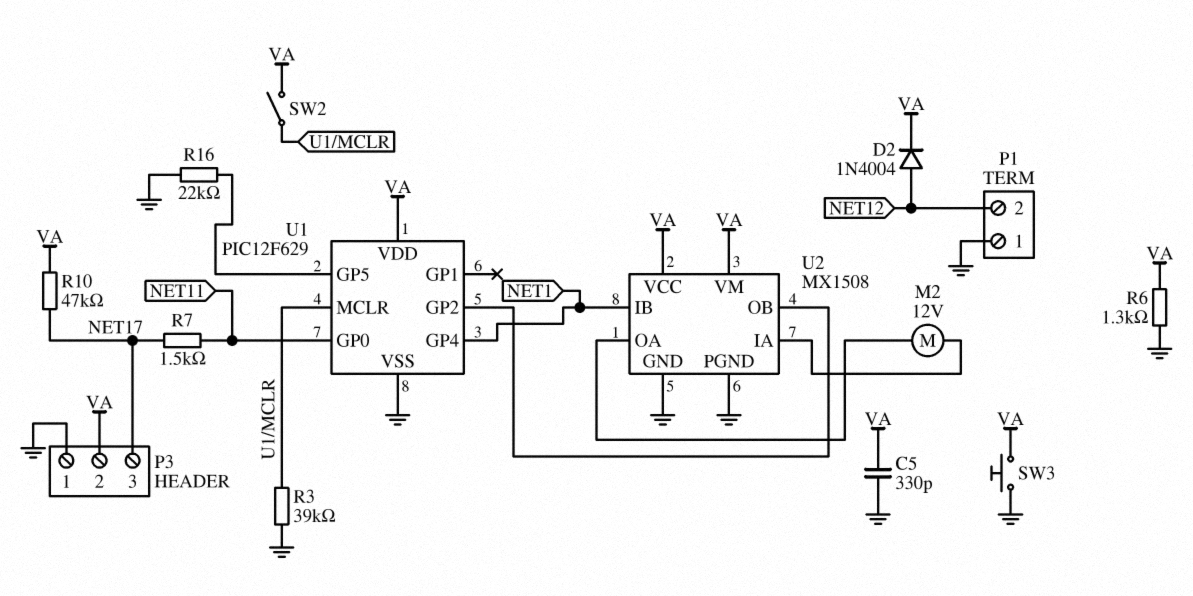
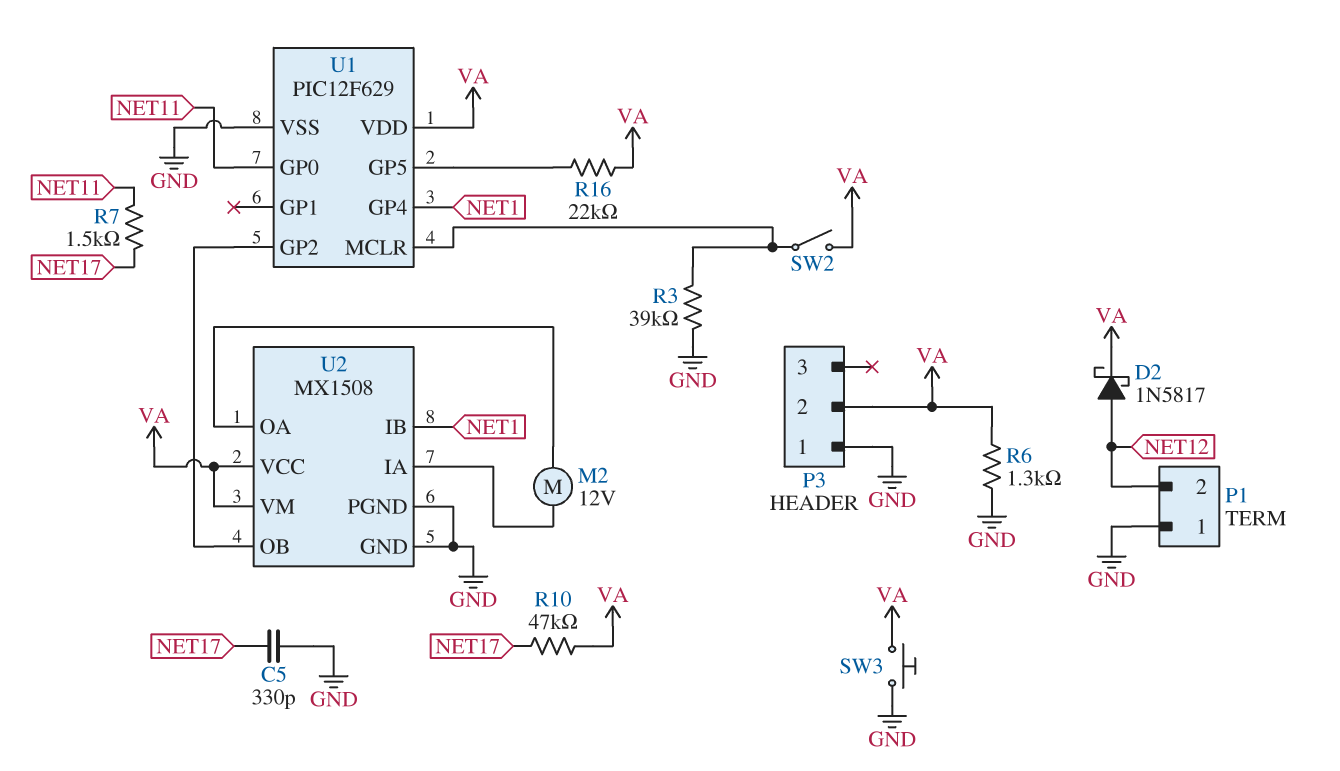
C5: 330pF (GND, VA) -> 330pF (GND, NET17)
D2: diode 1N4004 (A NET12, K VA) -> schottky 1N5817 (A NET12, K VA)
P3 pin 3: NET17 -> none
R16: 22k (GND, U1/GP5) -> 22k (U1/GP5, VA)

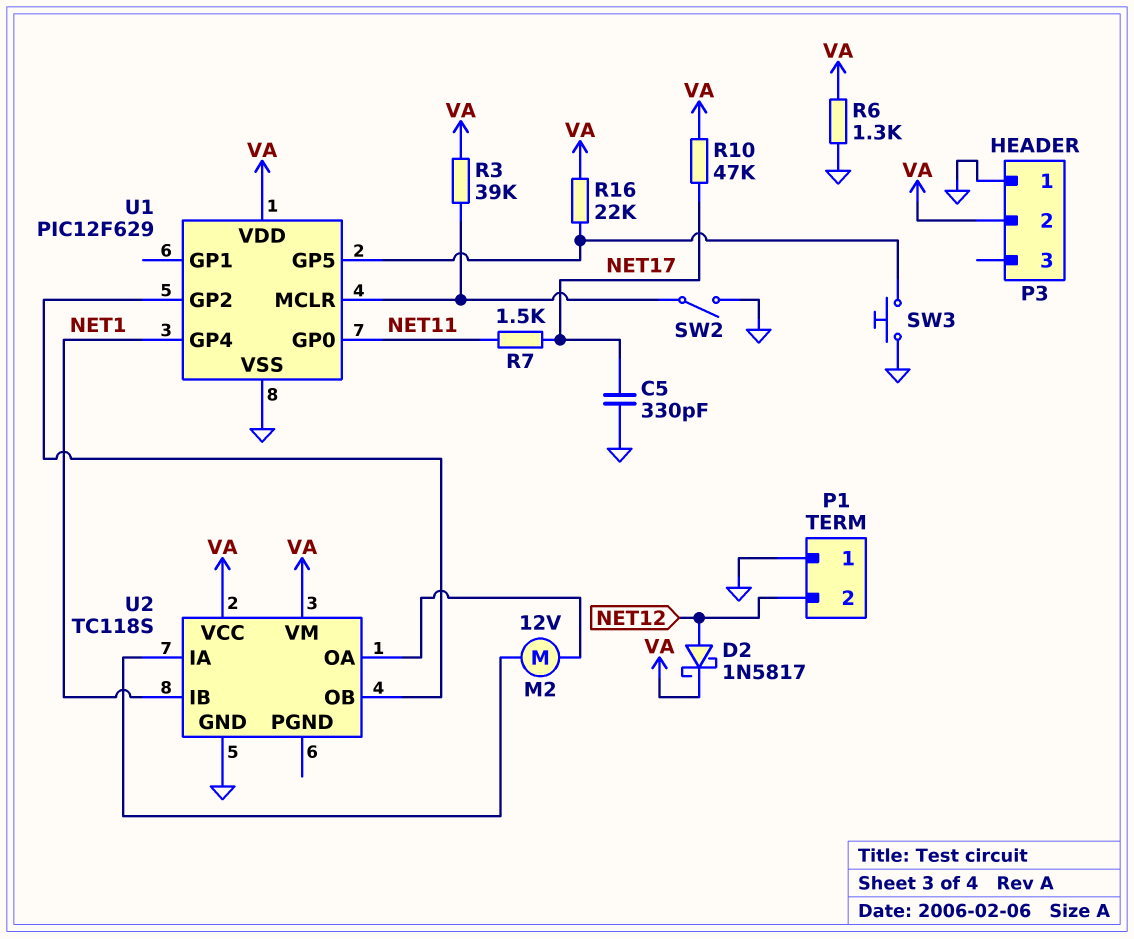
R3: 39k (GND, U1/MCLR) -> 39k (U1/MCLR, VA)
SW2: switch (U1/MCLR, VA) -> switch (GND, U1/MCLR)
SW3: button (GND, VA) -> button (GND, U1/GP5)
U2: MX1508 -> TC118S
U2 pin PGND: GND -> none

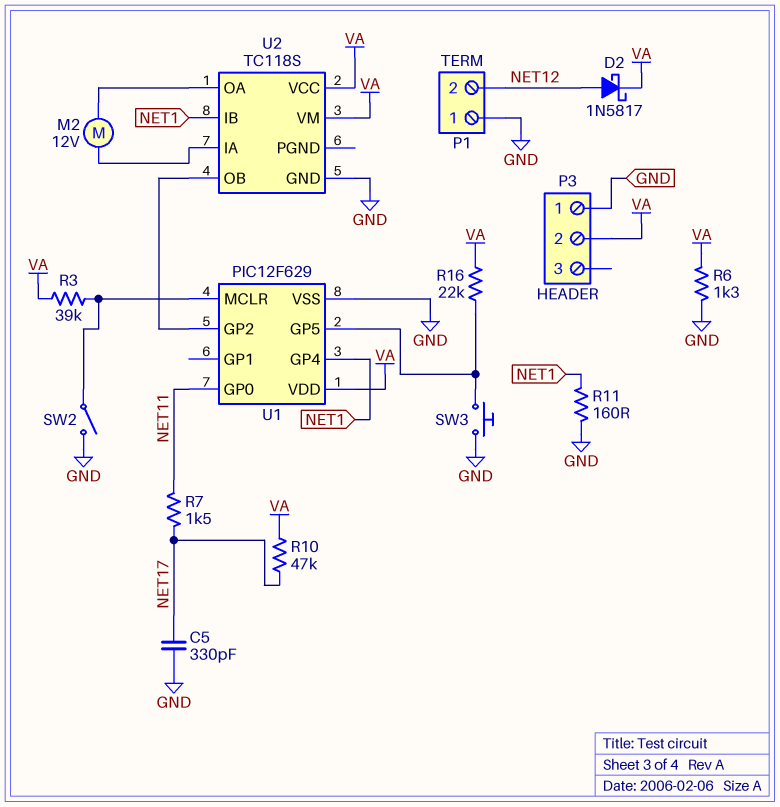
R11: none -> 160 (GND, NET1)

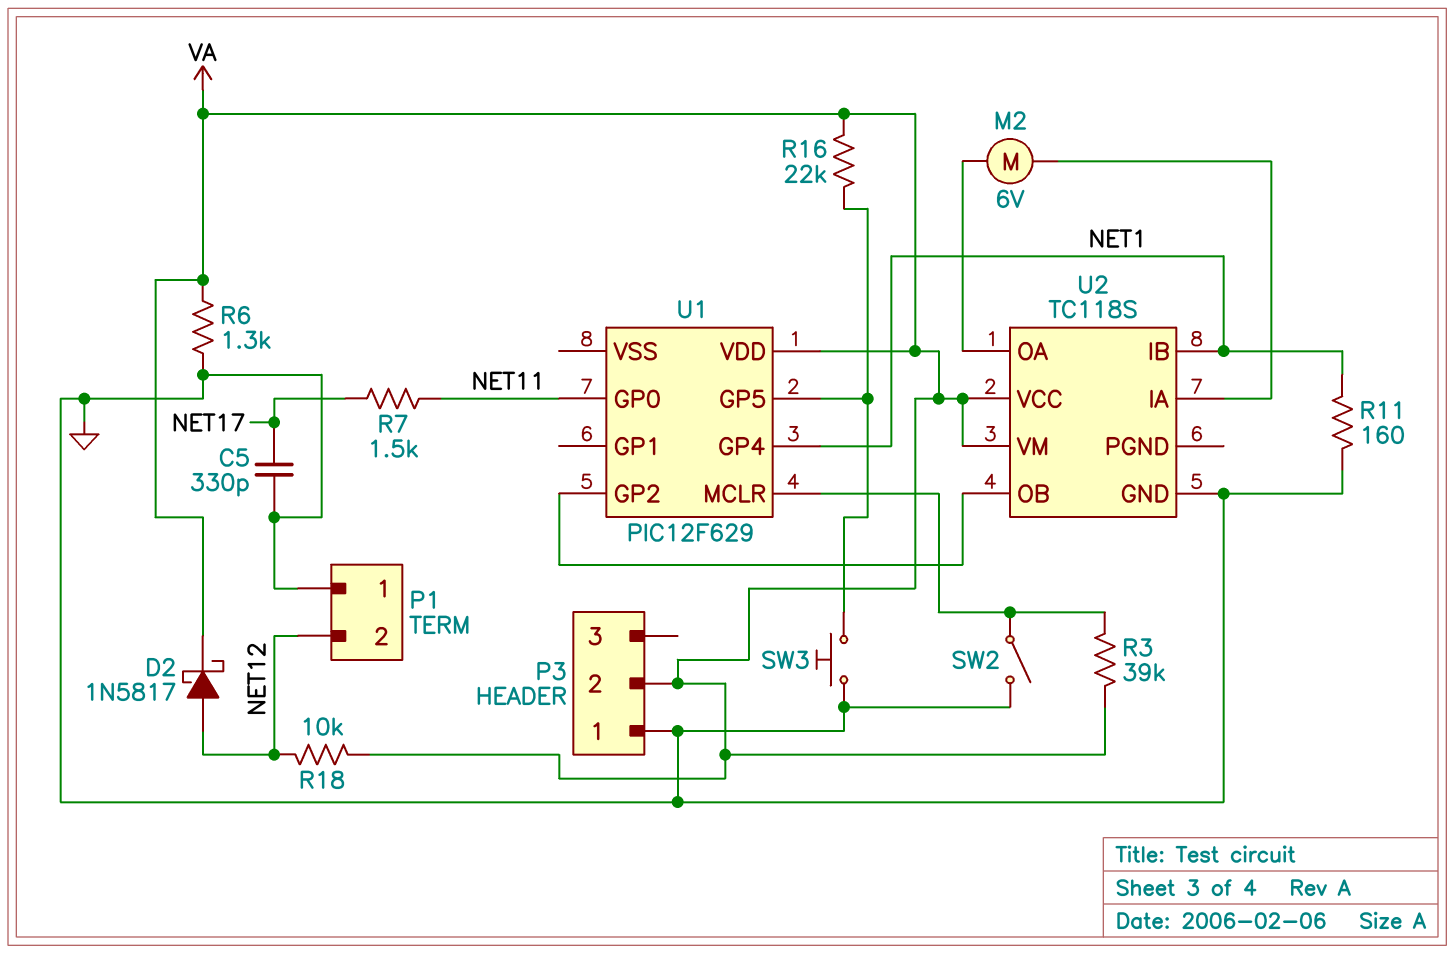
M2: motor 12V (U2/IA, U2/OA) -> motor 6V (U2/IA, U2/OA)
R10: 47k (NET17, VA) -> none
R18: none -> 10k (NET12, VA)
U1 pin VSS: GND -> none

